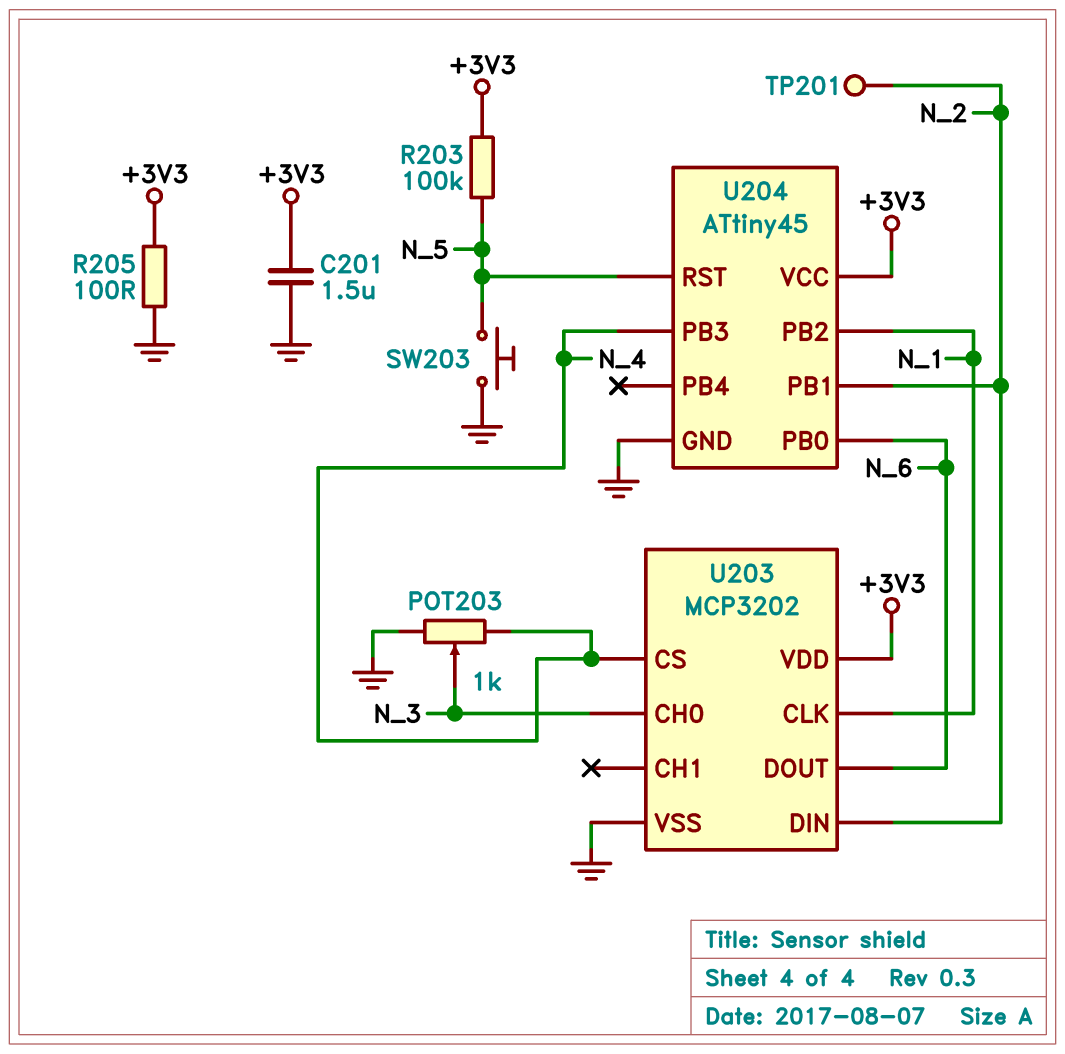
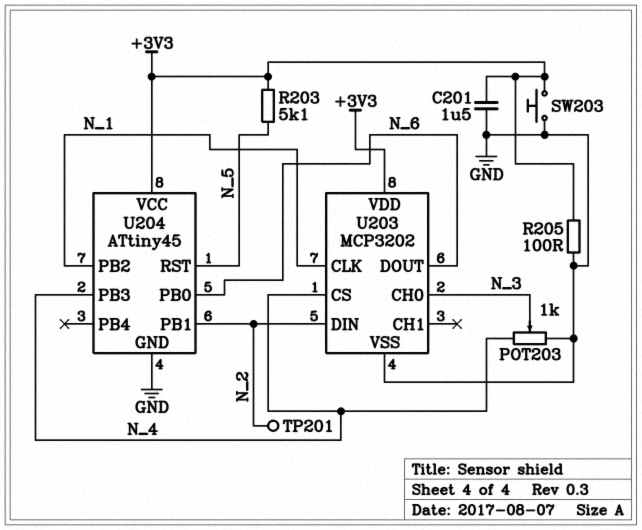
R203: 100k (+3V3, N_5) -> 5.1k (+3V3, N_5)
SW203: button (GND, N_5) -> button (+3V3, GND)

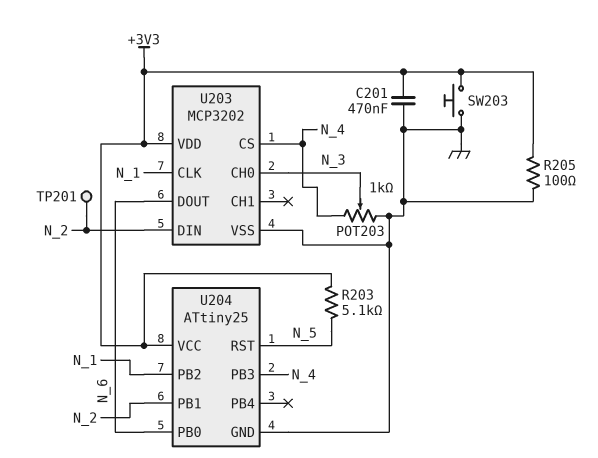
C201: 1.5uF (+3V3, GND) -> 470nF (+3V3, GND)
U204: ATtiny45 -> ATtiny25

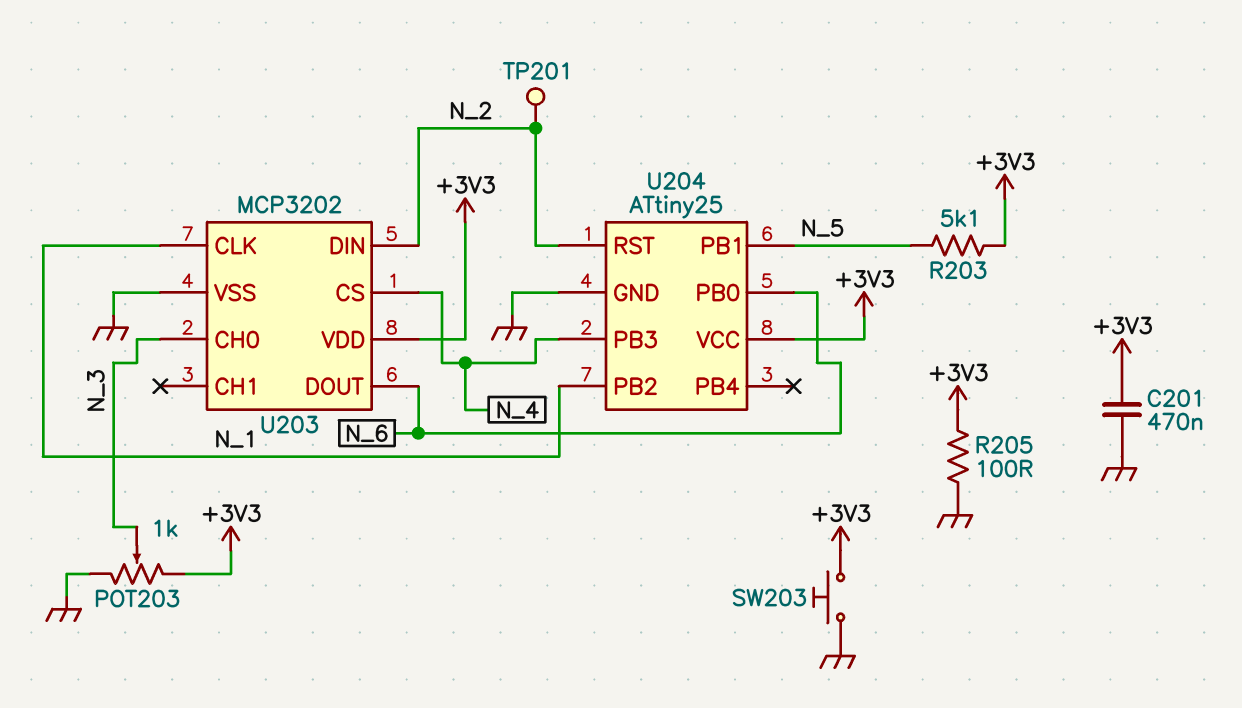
POT203: 1k (GND, N_4, wiper N_3) -> 1k (+3V3, GND, wiper N_3)
U204 pin PB1: N_2 -> N_5
U204 pin RST: N_5 -> N_2

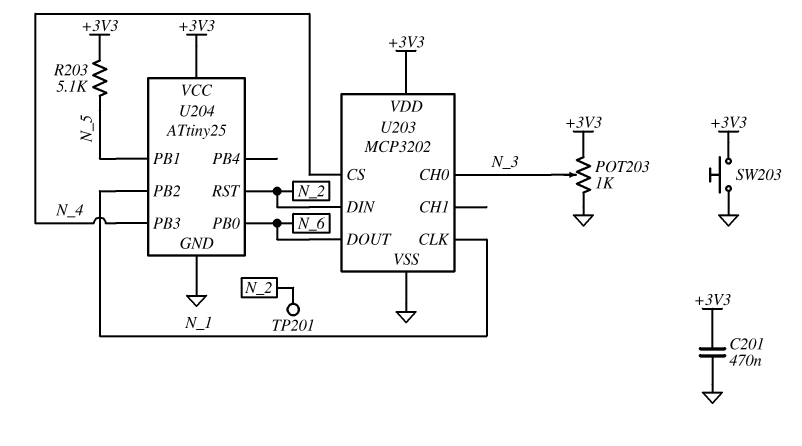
R205: 100 (+3V3, GND) -> none

